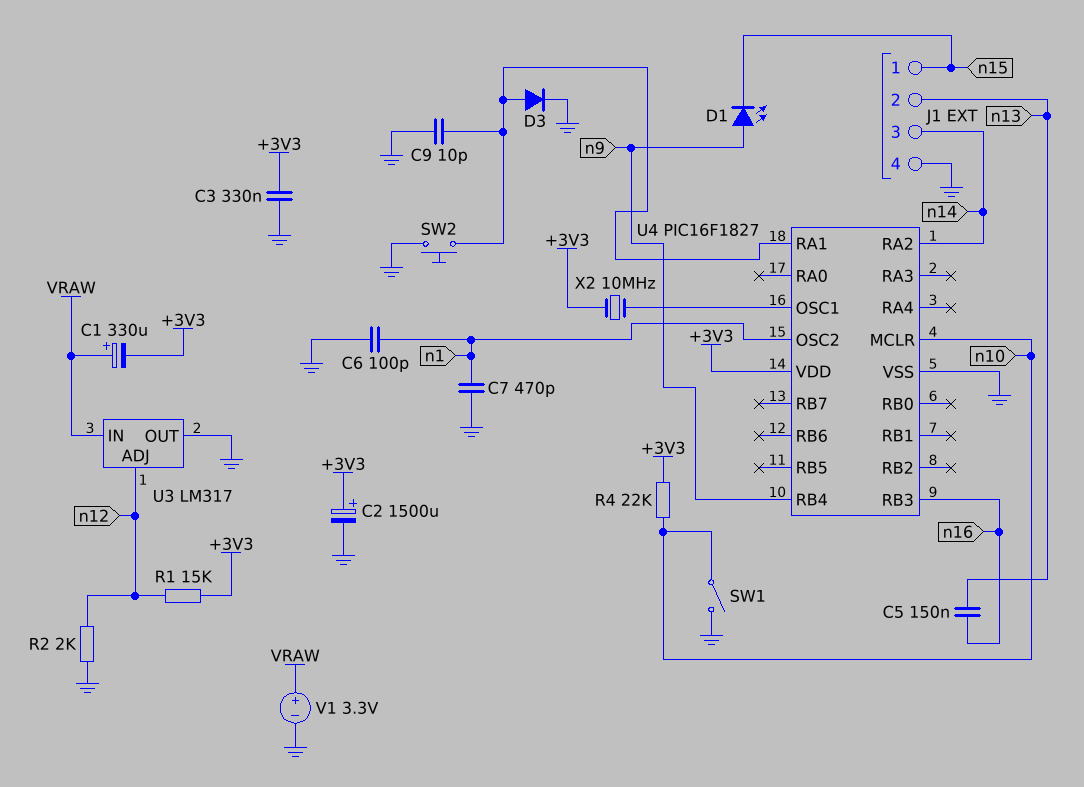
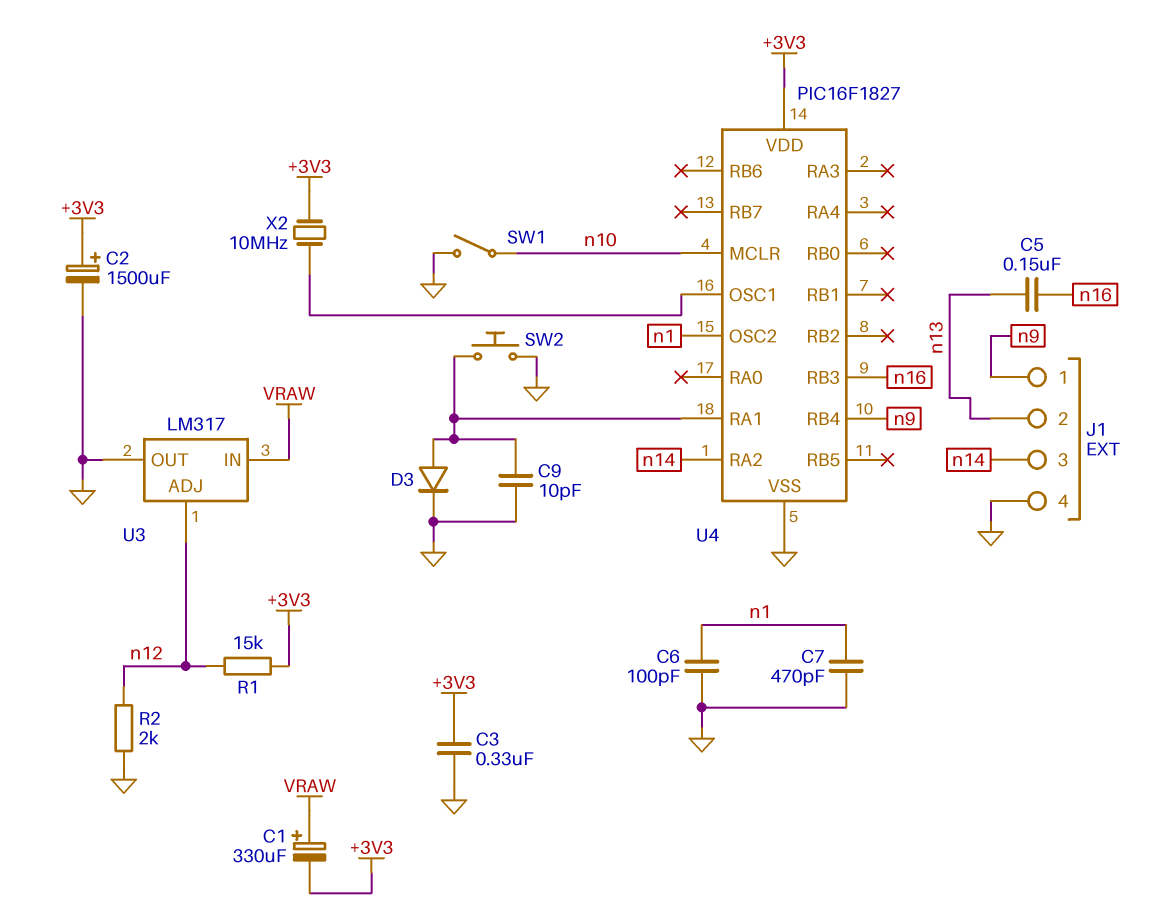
D1: LED (A n9, K n15) -> none
J1 pin 1: n15 -> n9
R4: 22k (+3V3, n10) -> none
V1: 3.3V (plus VRAW, minus GND) -> none

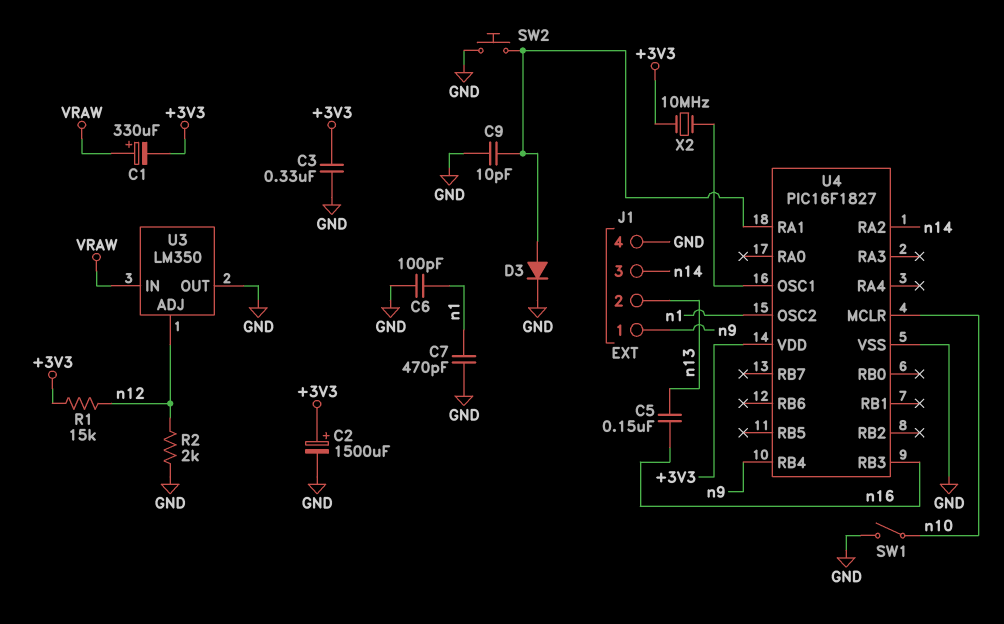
U3: LM317 -> LM350

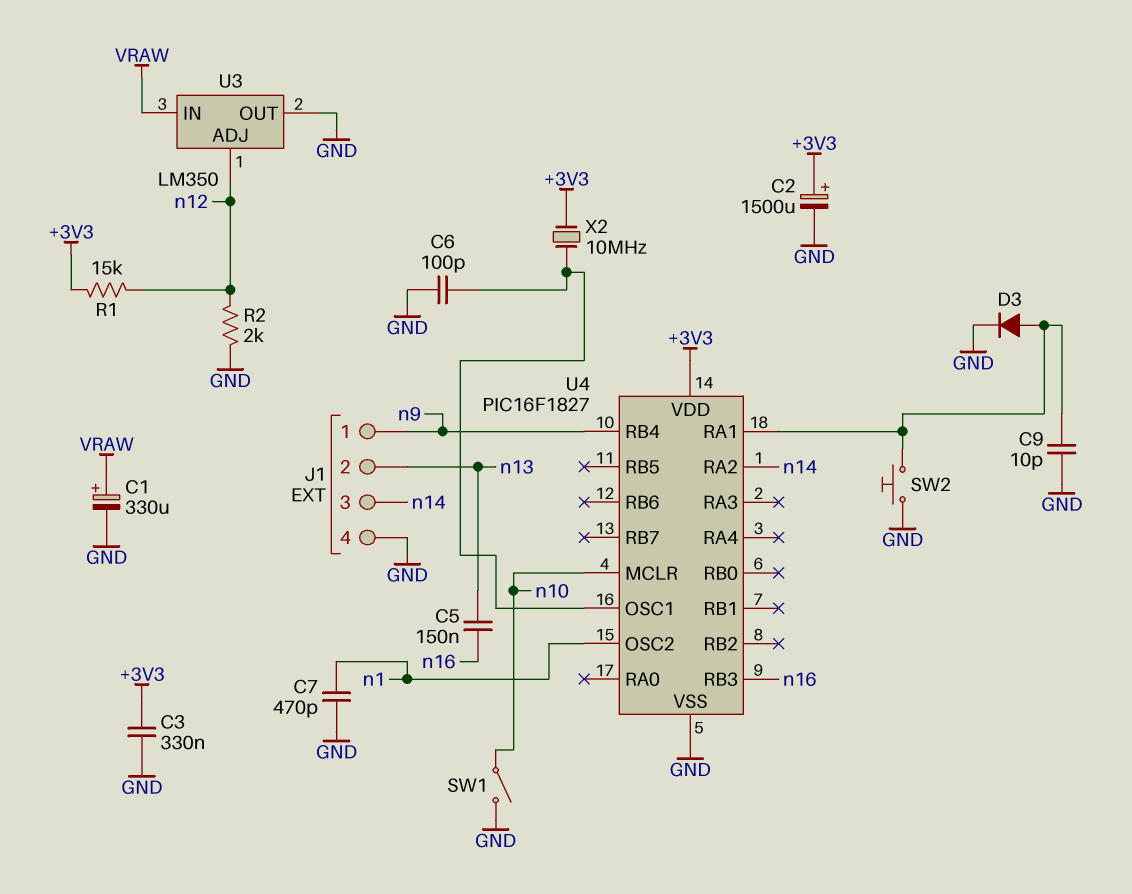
C1: 330uF (plus VRAW, minus +3V3) -> 330uF (plus VRAW, minus GND)
C6: 100pF (GND, n1) -> 100pF (GND, U4/OSC1)

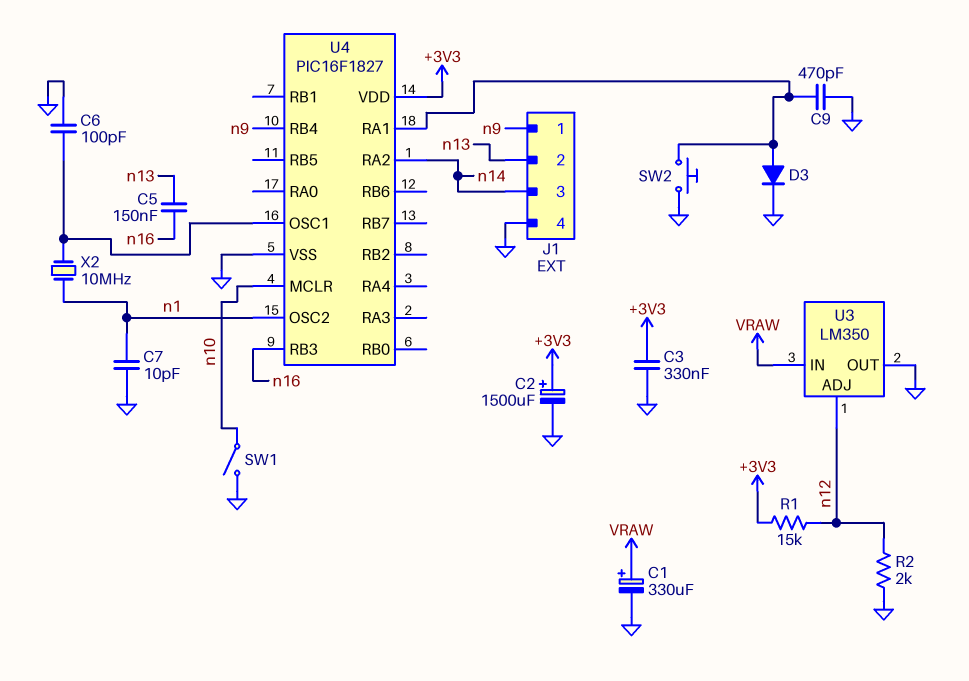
C7: 470pF (GND, n1) -> 10pF (GND, n1)
C9: 10pF (GND, U4/RA1) -> 470pF (GND, U4/RA1)
X2: 10MHz (+3V3, U4/OSC1) -> 10MHz (U4/OSC1, n1)

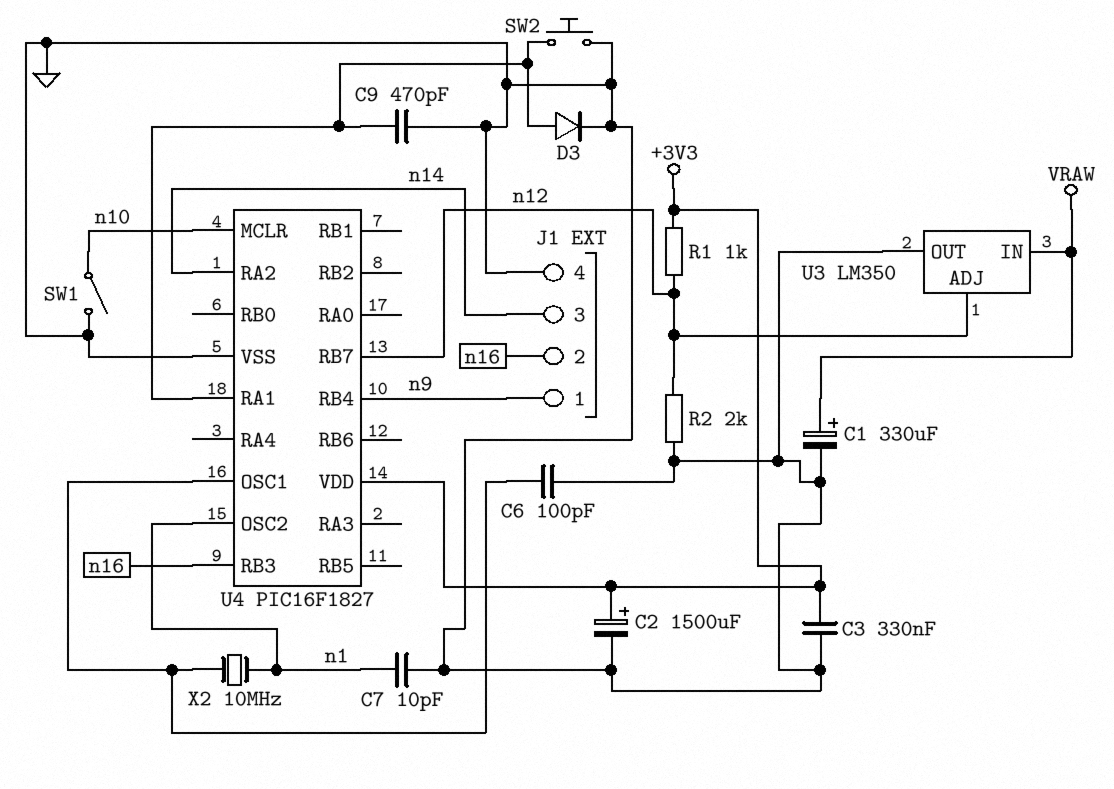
C5: 150nF (n13, n16) -> none
J1 pin 2: n13 -> n16
R1: 15k (+3V3, n12) -> 1k (+3V3, n12)
U4 pin RB7: none -> n12

